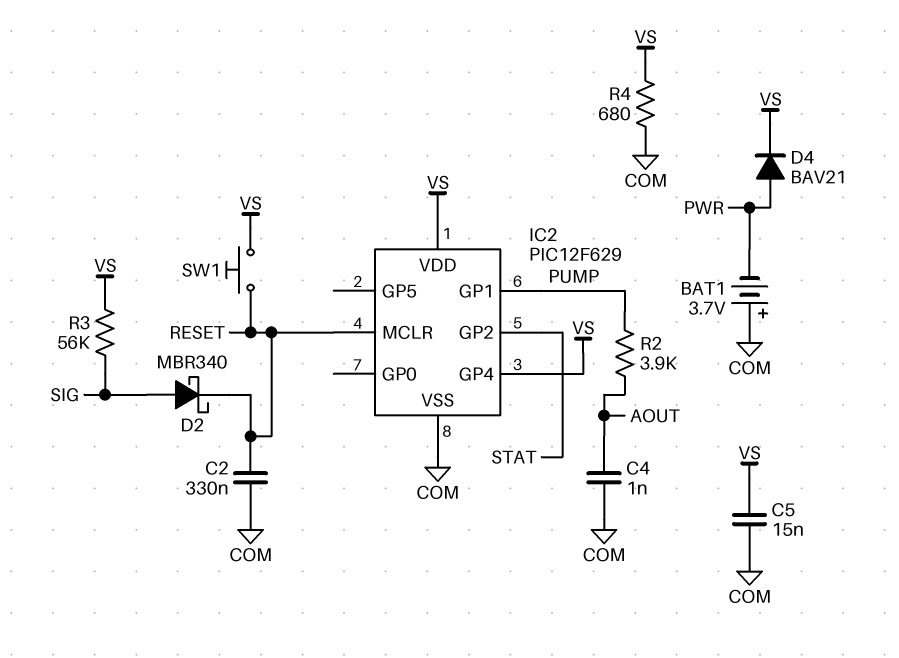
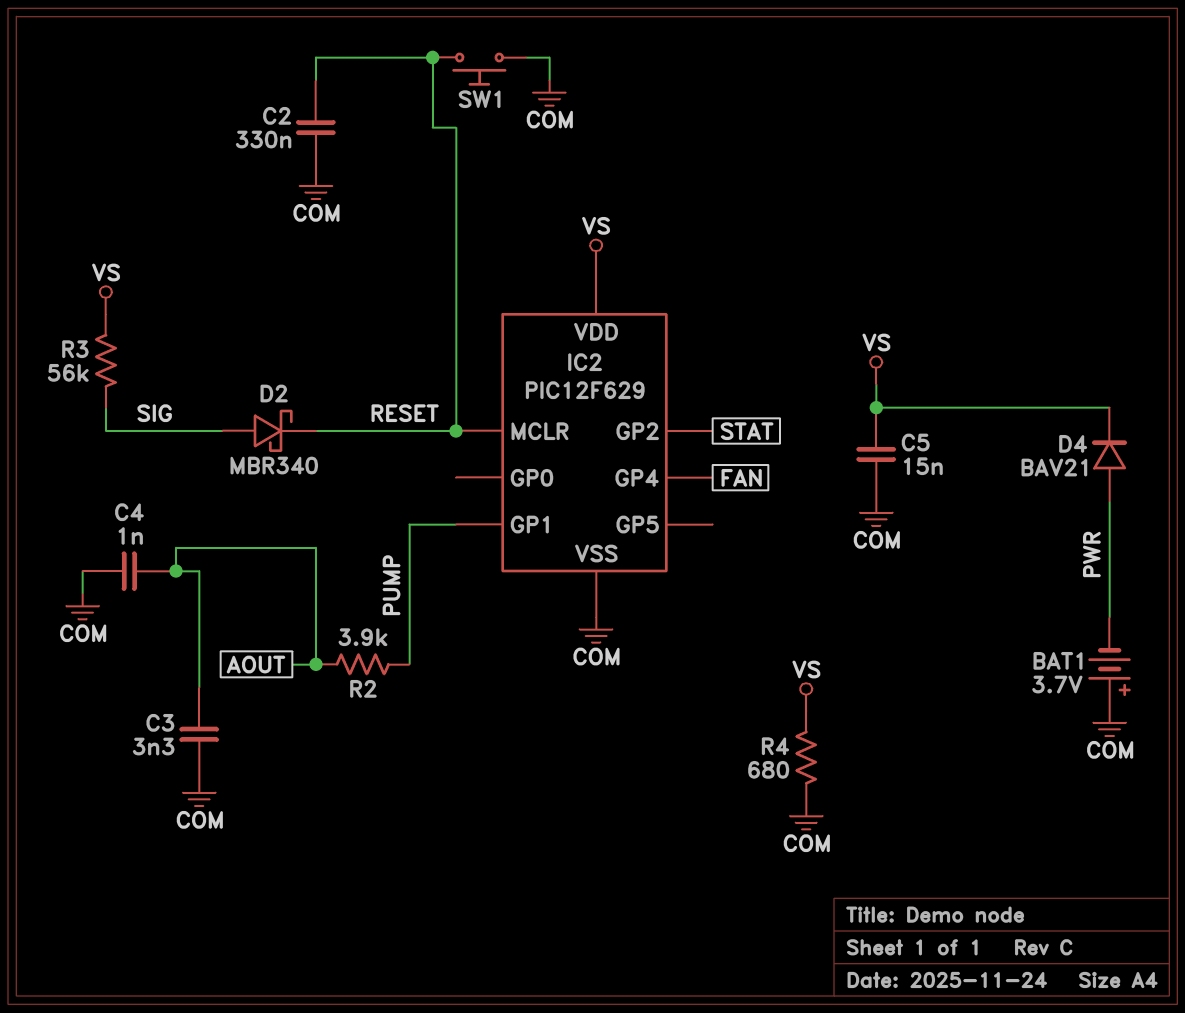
C3: none -> 3.3nF (AOUT, COM)
IC2 pin GP4: VS -> FAN
SW1: button (RESET, VS) -> button (COM, RESET)

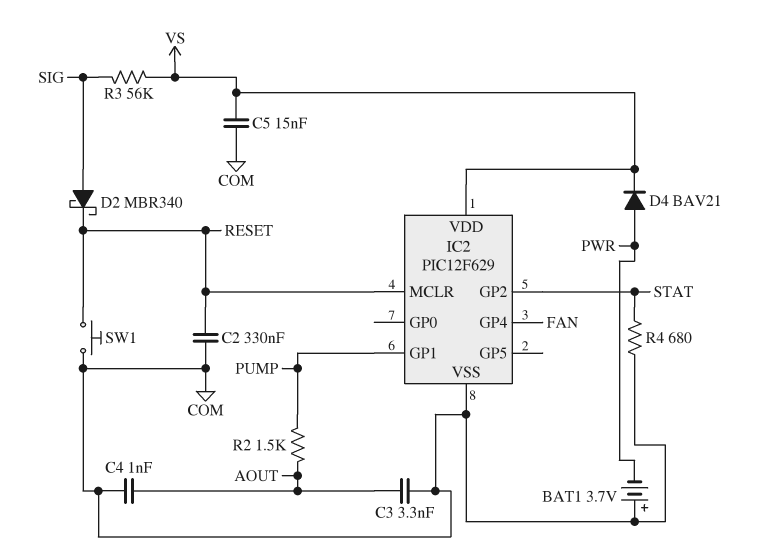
R2: 3.9k (AOUT, PUMP) -> 1.5k (AOUT, PUMP)
R4: 680 (COM, VS) -> 680 (COM, STAT)

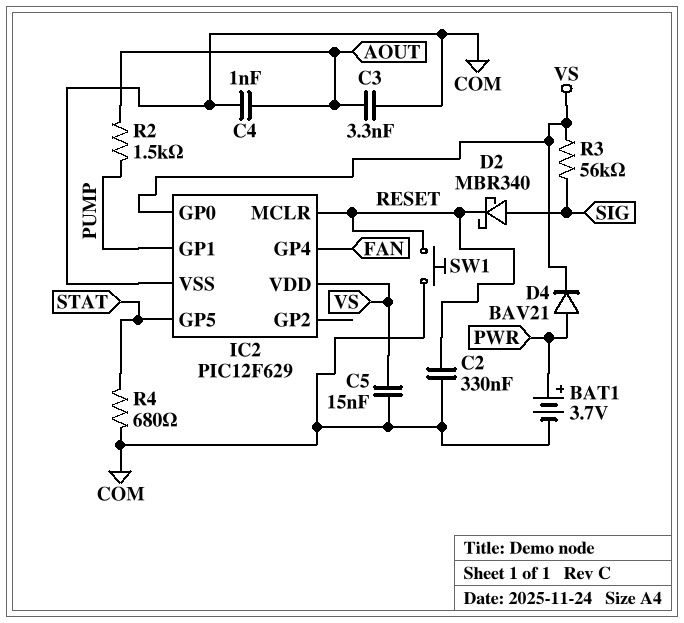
BAT1: 3.7V (plus COM, minus PWR) -> 3.7V (plus PWR, minus COM)
IC2 pin GP0: none -> VS
IC2 pin GP2: STAT -> none
IC2 pin GP5: none -> STAT

